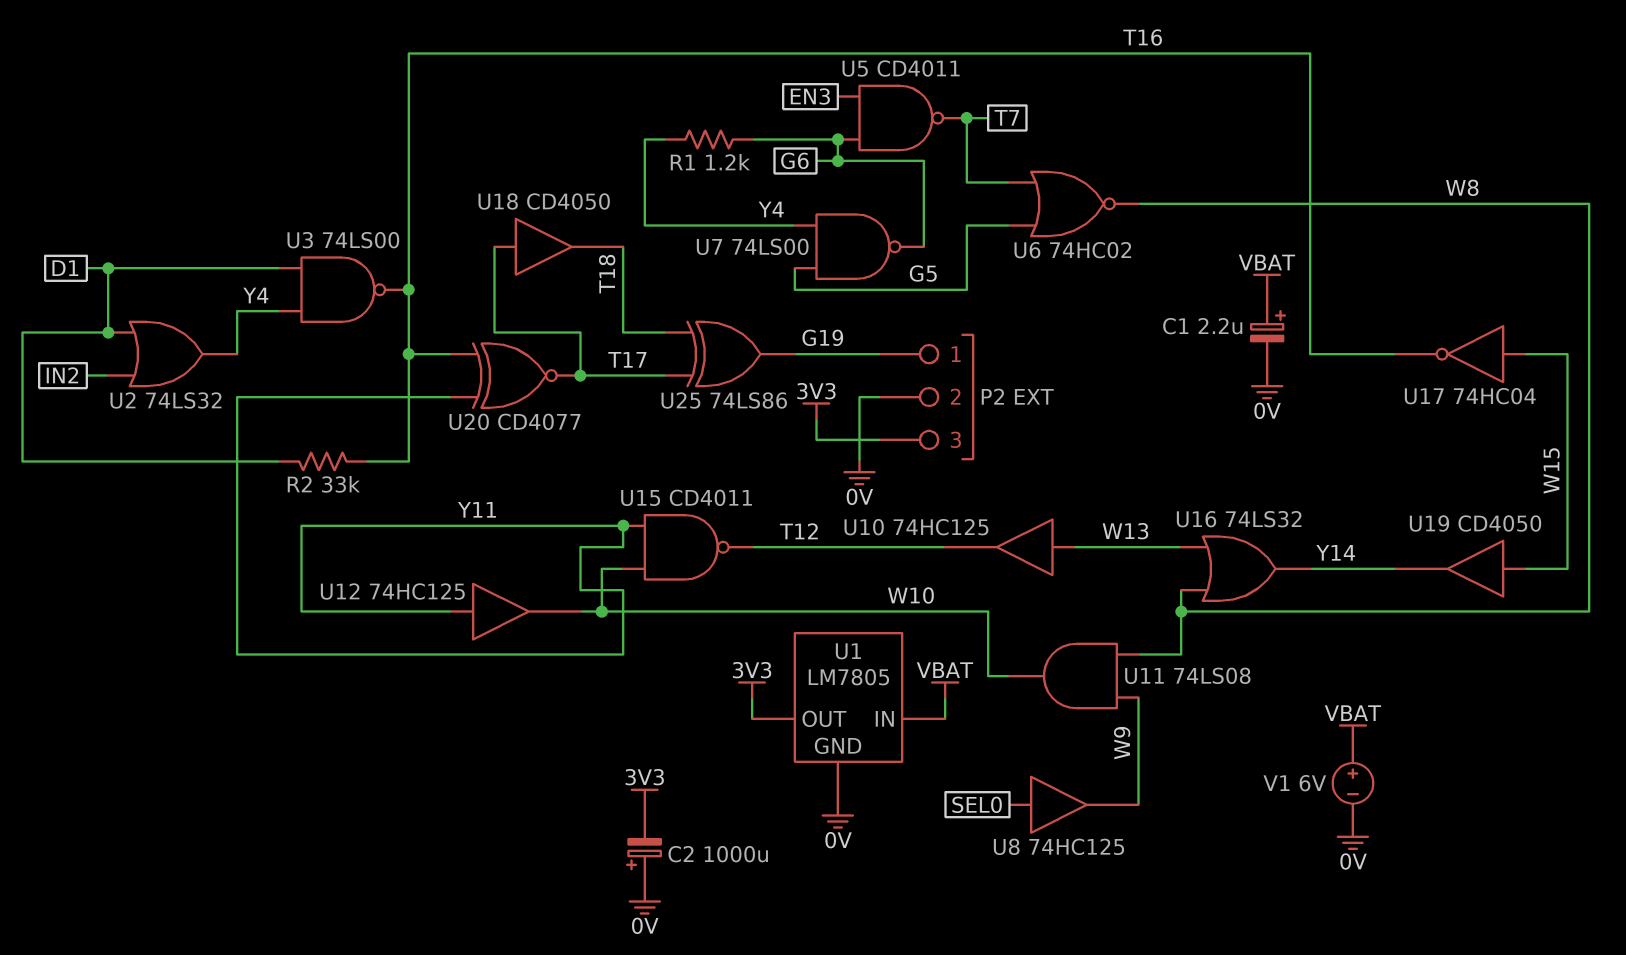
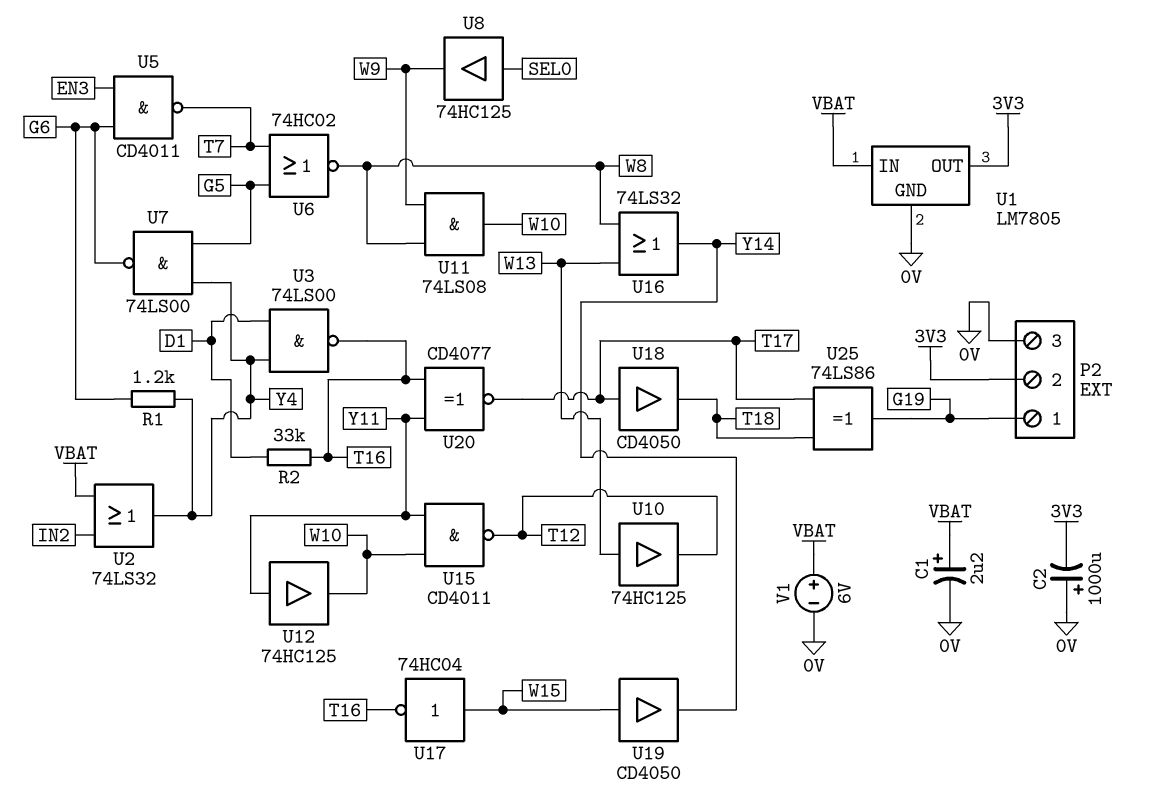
P2 pin 2: 0V -> 3V3
P2 pin 3: 3V3 -> 0V
U2: OR 74LS32 (in D1, in IN2, out Y4) -> OR 74LS32 (in IN2, in VBAT, out Y4)

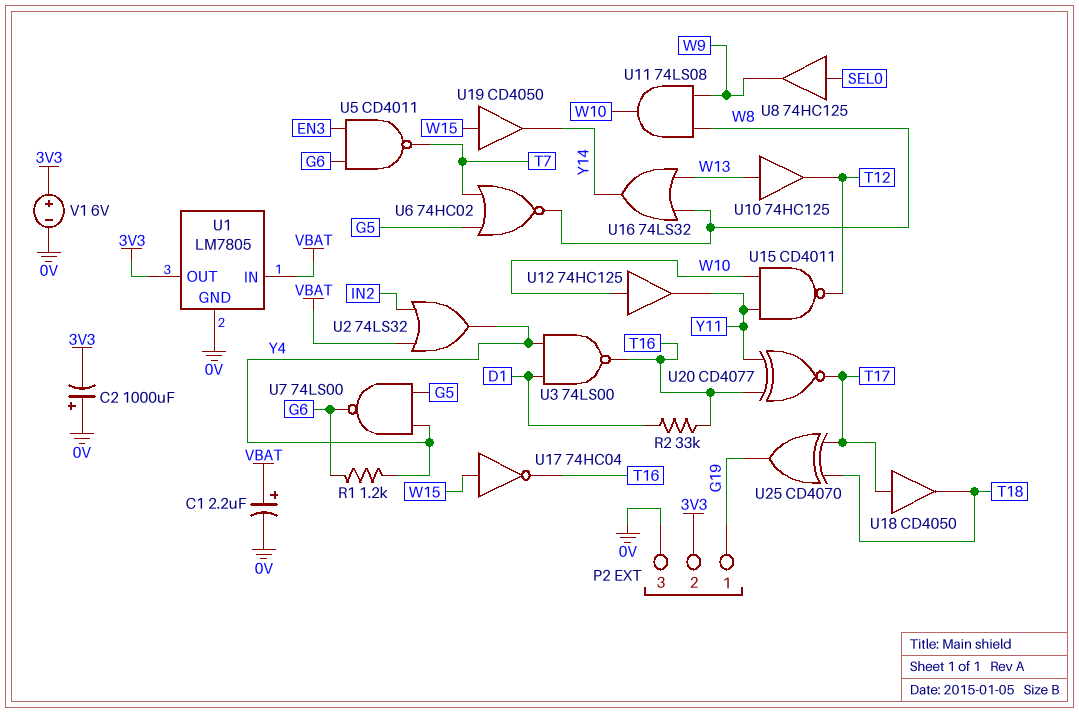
U12: buffer 74HC125 (in Y11, out W10) -> buffer 74HC125 (in W10, out Y11)
U25: XOR 74LS86 (in T17, in T18, out G19) -> XOR CD4070 (in T17, in T18, out G19)
V1: 6V (plus VBAT, minus 0V) -> 6V (plus 3V3, minus 0V)

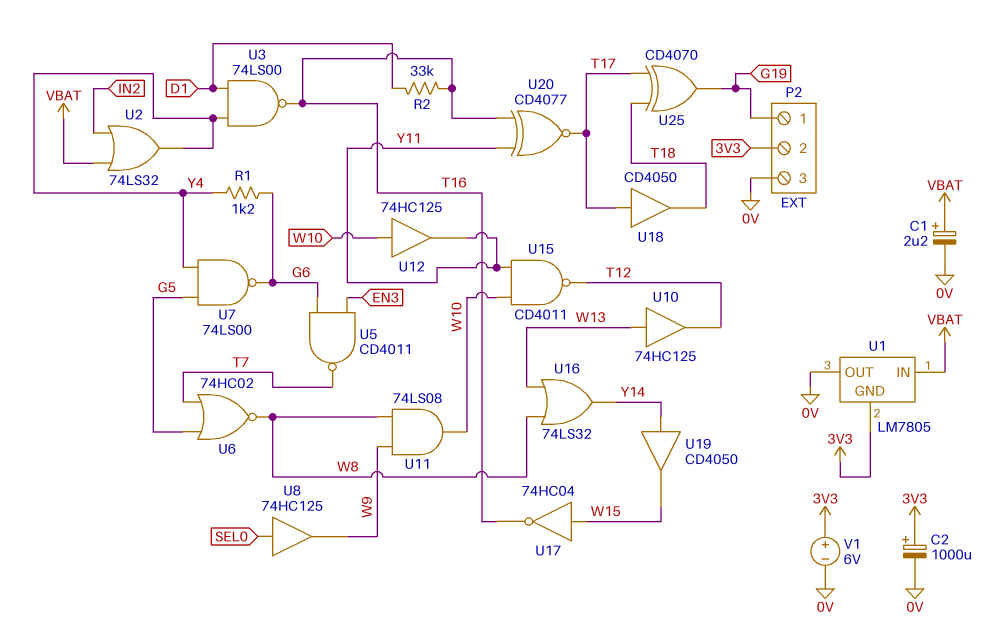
C2: 1000uF (plus 0V, minus 3V3) -> 1000uF (plus 3V3, minus 0V)
U1 pin GND: 0V -> 3V3
U1 pin OUT: 3V3 -> 0V
U19: buffer CD4050 (in W15, out Y14) -> buffer CD4050 (in Y14, out W15)

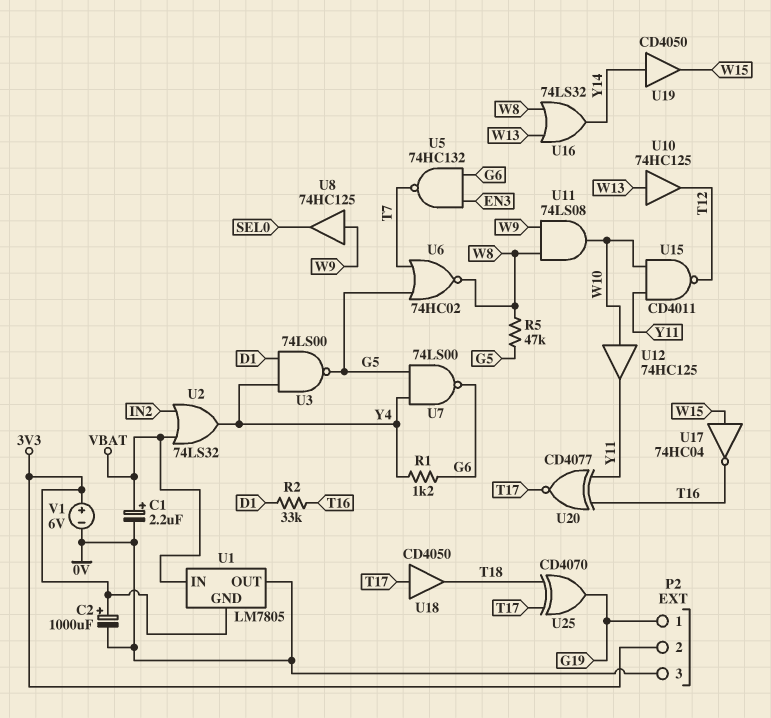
R5: none -> 47k (G5, W8)
U3: NAND 74LS00 (in D1, in Y4, out T16) -> NAND 74LS00 (in D1, in Y4, out G5)
U5: NAND CD4011 (in EN3, in G6, out T7) -> NAND 74HC132 (in EN3, in G6, out T7)
U8: buffer 74HC125 (in SEL0, out W9) -> buffer 74HC125 (in W9, out SEL0)

